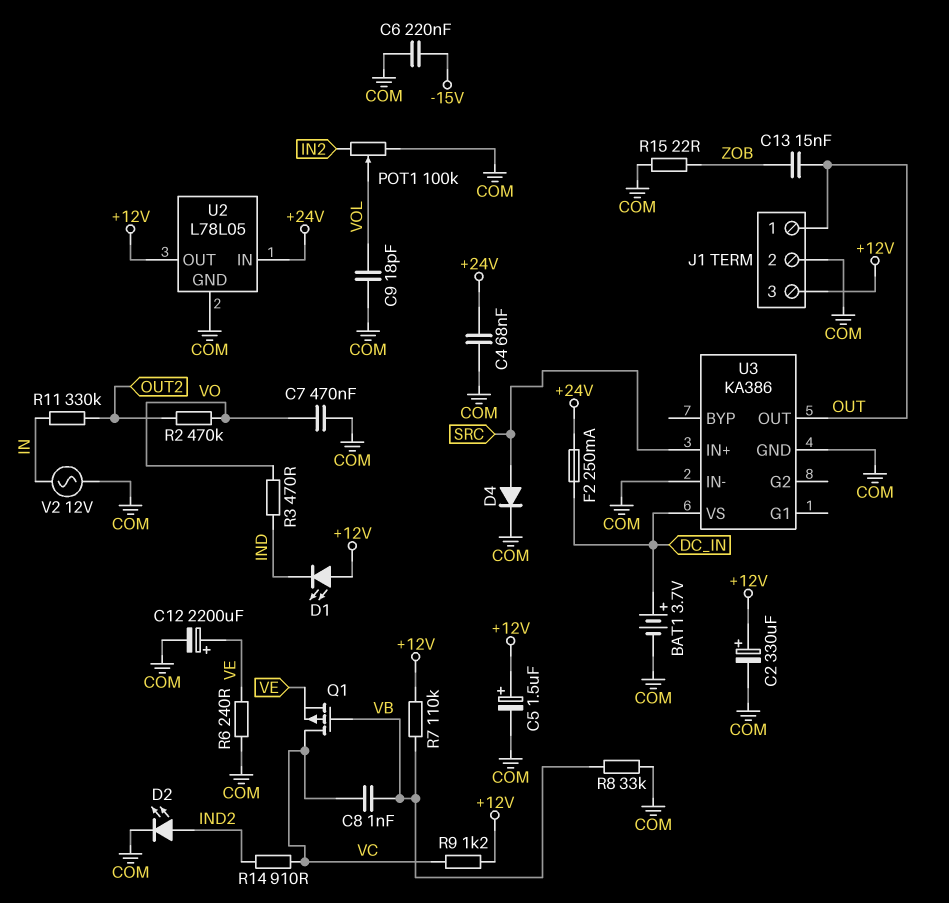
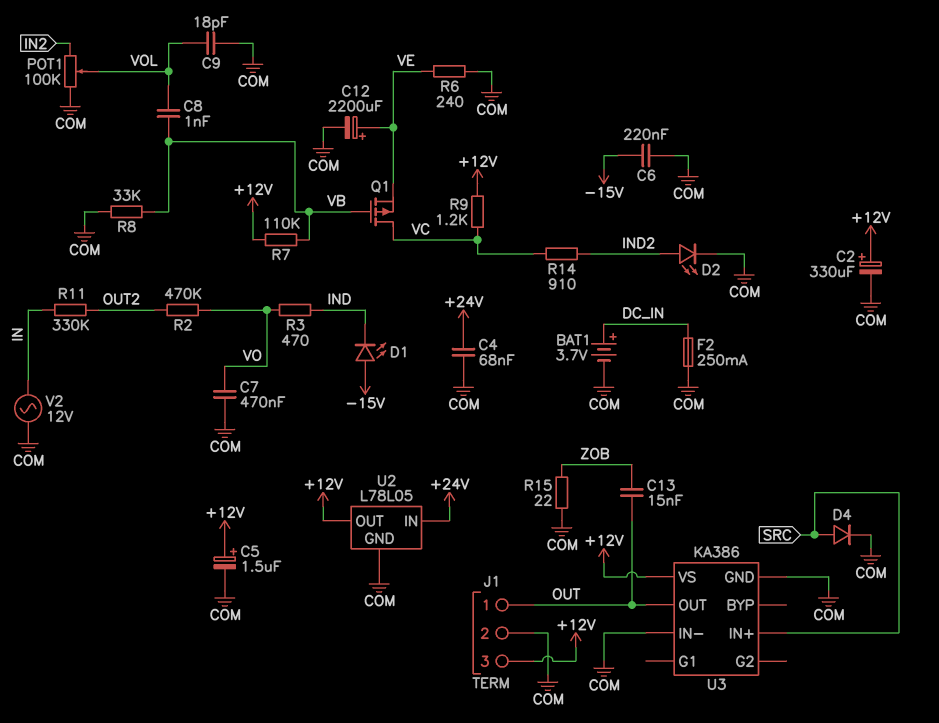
C8: 1nF (VB, VC) -> 1nF (VB, VOL)
D1: LED (A +12V, K IND) -> LED (A -15V, K IND)
F2: 250mA (+24V, DC_IN) -> 250mA (COM, DC_IN)
U3 pin VS: DC_IN -> +12V

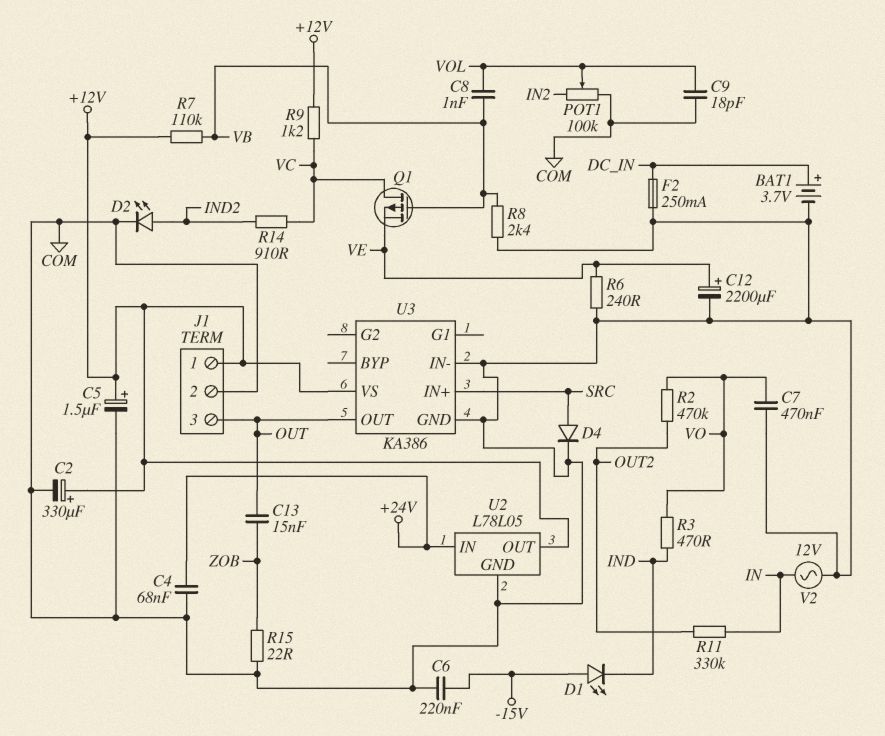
J1 pin 1: OUT -> +12V
J1 pin 3: +12V -> OUT
R8: 33k (COM, VB) -> 2.4k (COM, VB)

